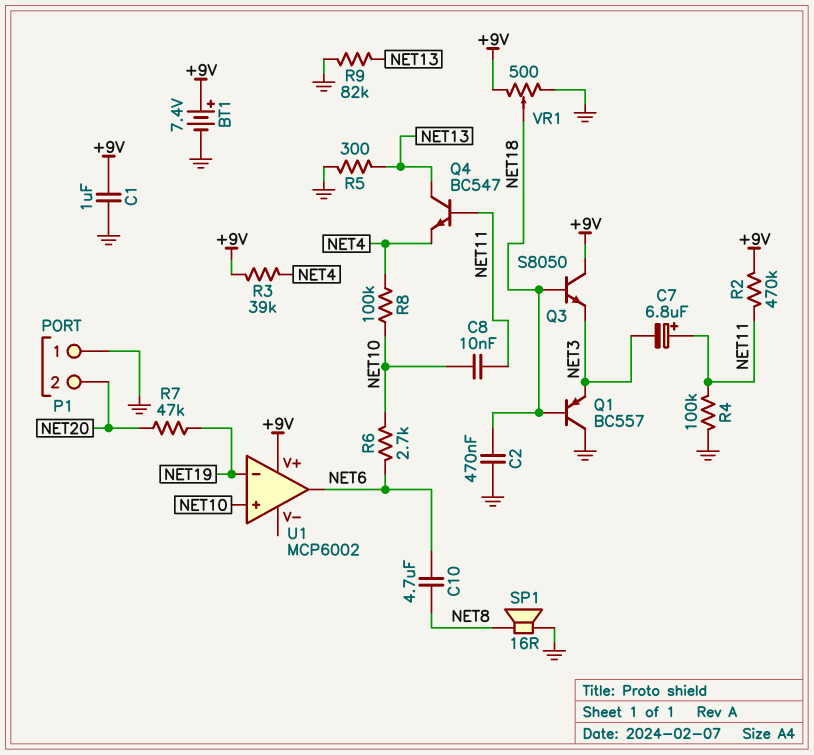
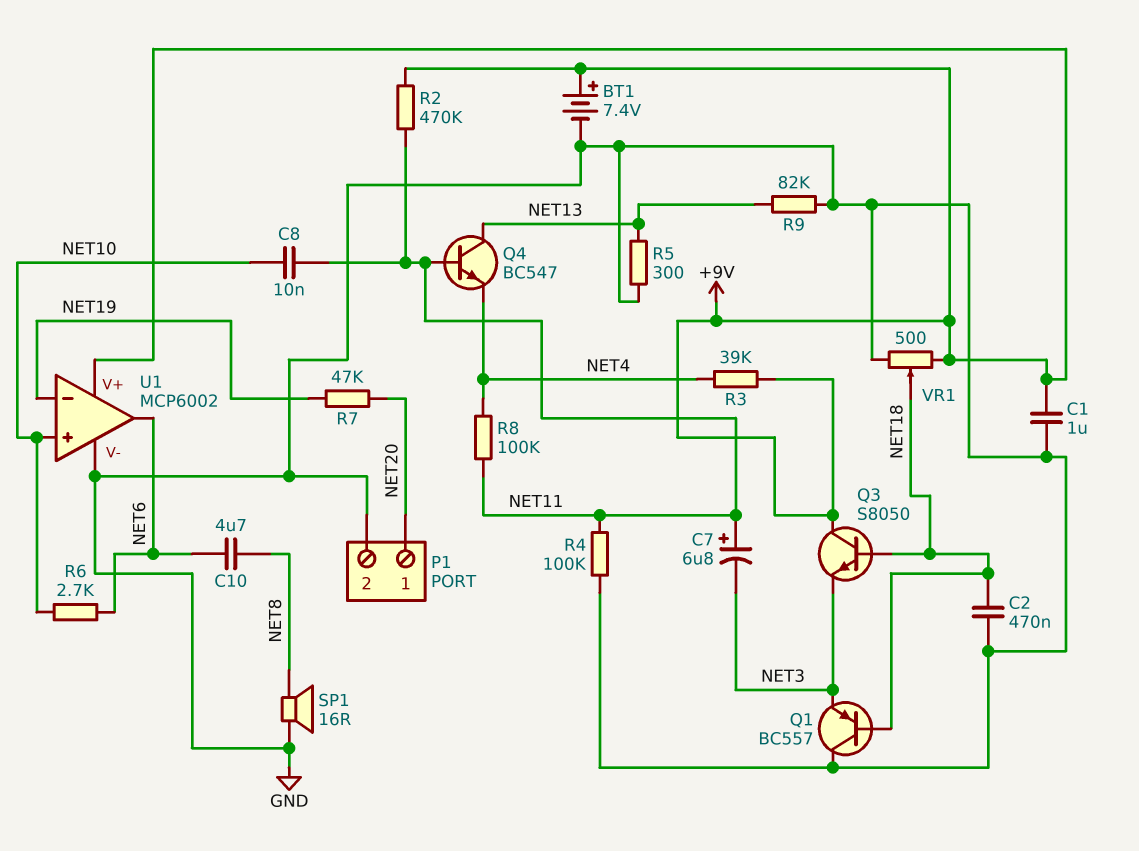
P1 pin 1: GND -> NET20
P1 pin 2: NET20 -> GND
R8: 100k (NET4, NET10) -> 100k (NET4, NET11)
U1 pin V-: none -> GND

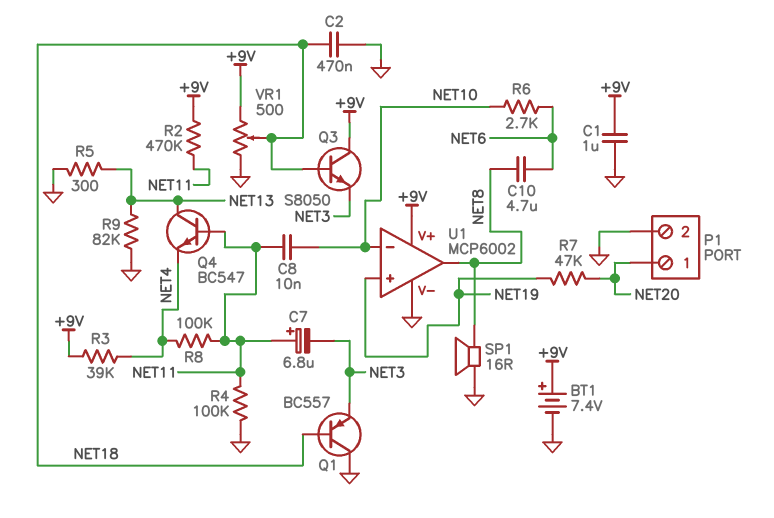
U1 pin in+: NET10 -> NET19
U1 pin in-: NET19 -> NET10
U1 pin out: NET6 -> NET8

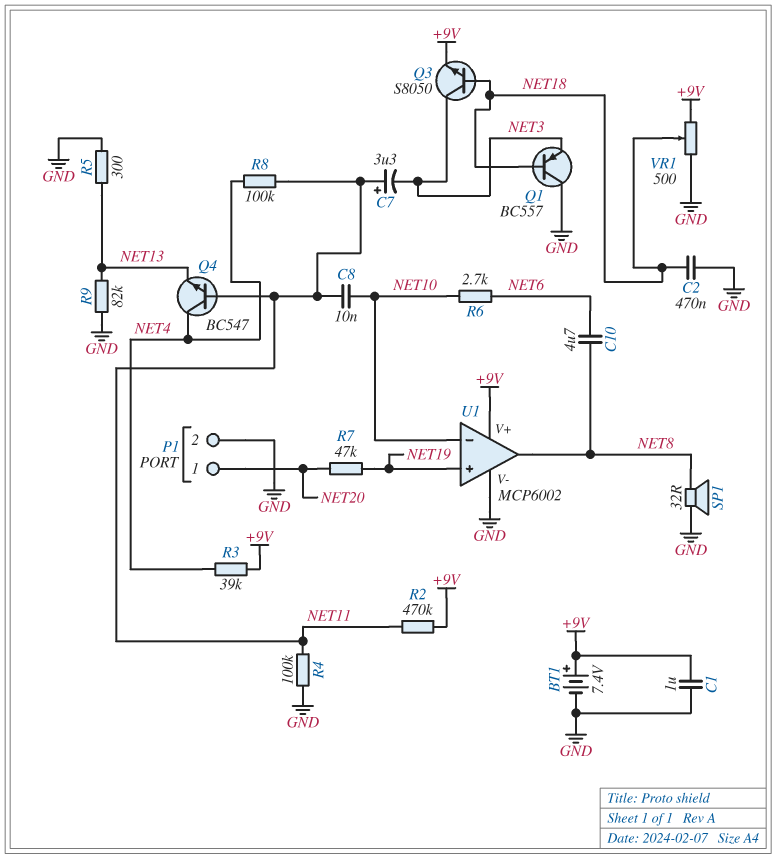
C7: 6.8uF (plus NET11, minus NET3) -> 3.3uF (plus NET11, minus NET3)
Q3: NPN S8050 (B NET18, C +9V, E NET3) -> NPN S8050 (B NET18, C NET3, E +9V)
Q4: NPN BC547 (B NET11, C NET13, E NET4) -> NPN BC547 (B NET11, C NET4, E NET13)
SP1: speaker 16R (GND, NET8) -> speaker 32R (GND, NET8)

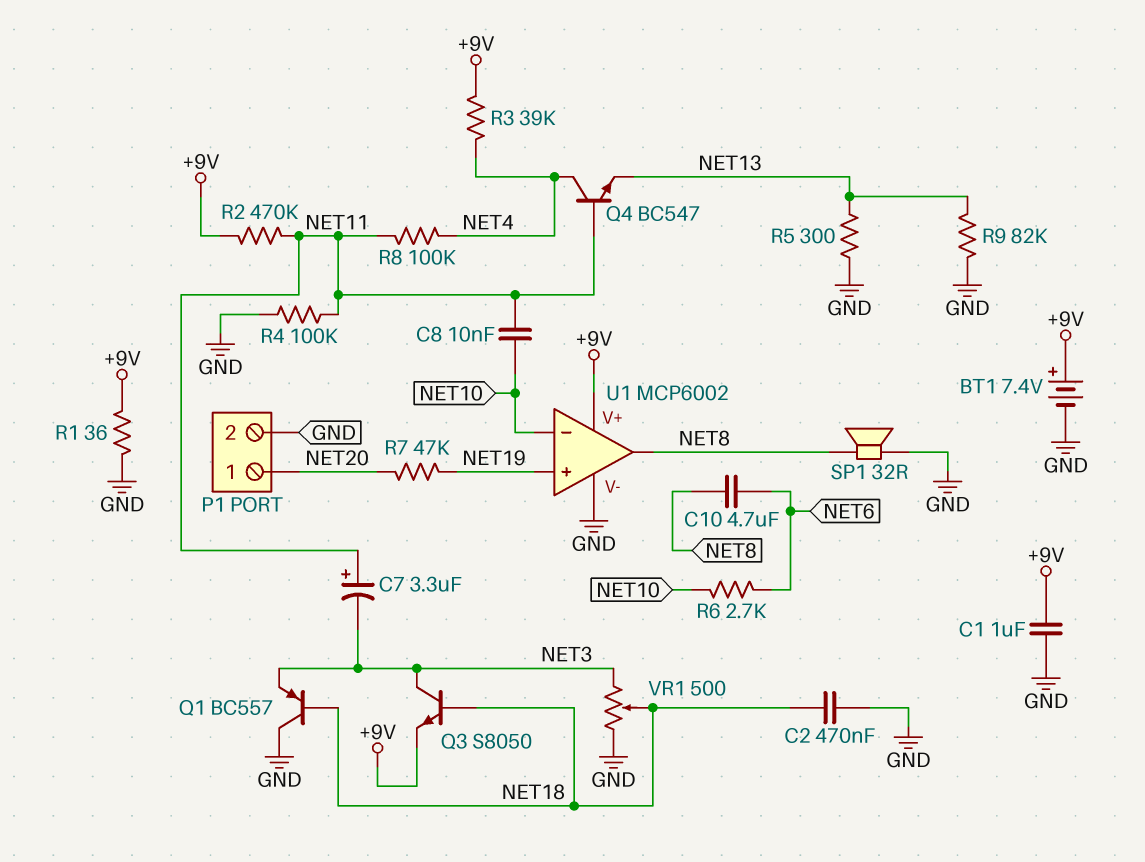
R1: none -> 36 (+9V, GND)
VR1: 500 (+9V, GND, wiper NET18) -> 500 (GND, NET3, wiper NET18)

